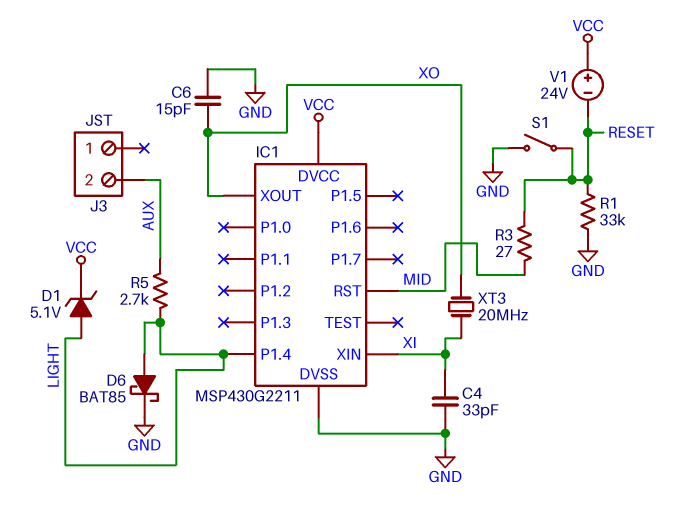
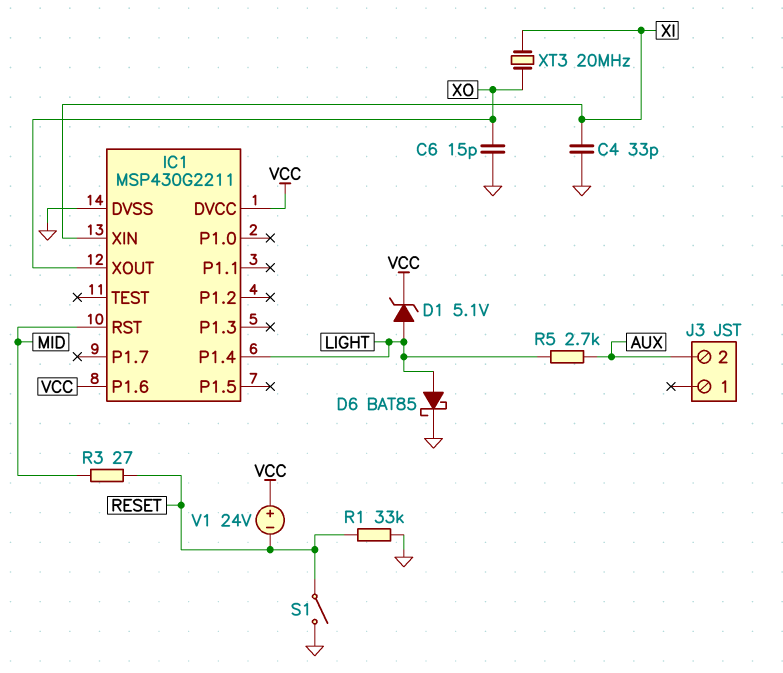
IC1 pin P1.6: none -> VCC

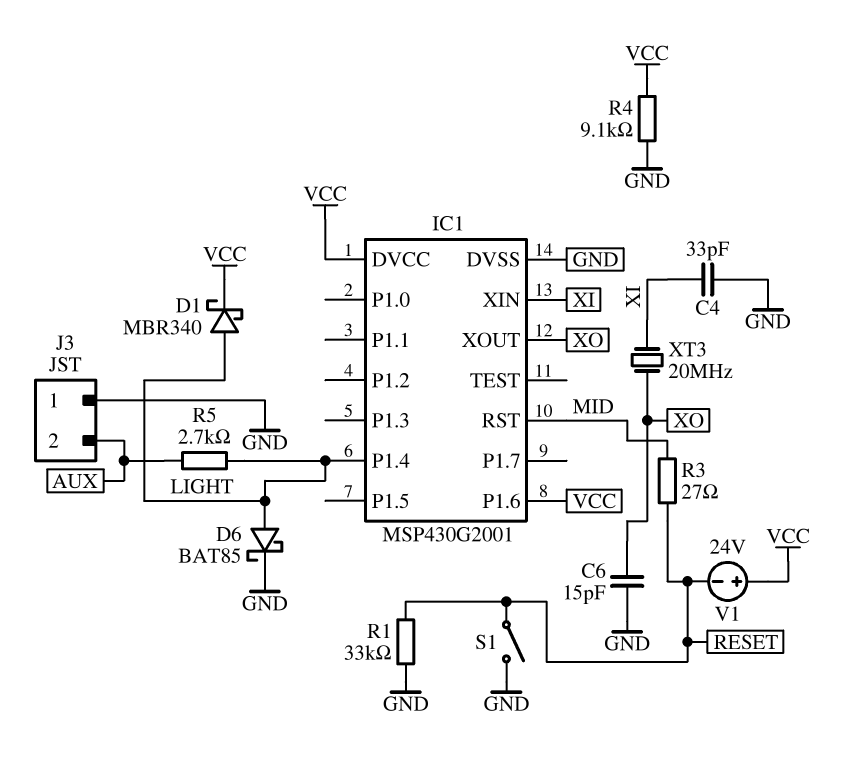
D1: zener 5.1V (A LIGHT, K VCC) -> schottky MBR340 (A LIGHT, K VCC)
IC1: MSP430G2211 -> MSP430G2001
J3 pin 1: none -> GND
R4: none -> 9.1k (GND, VCC)

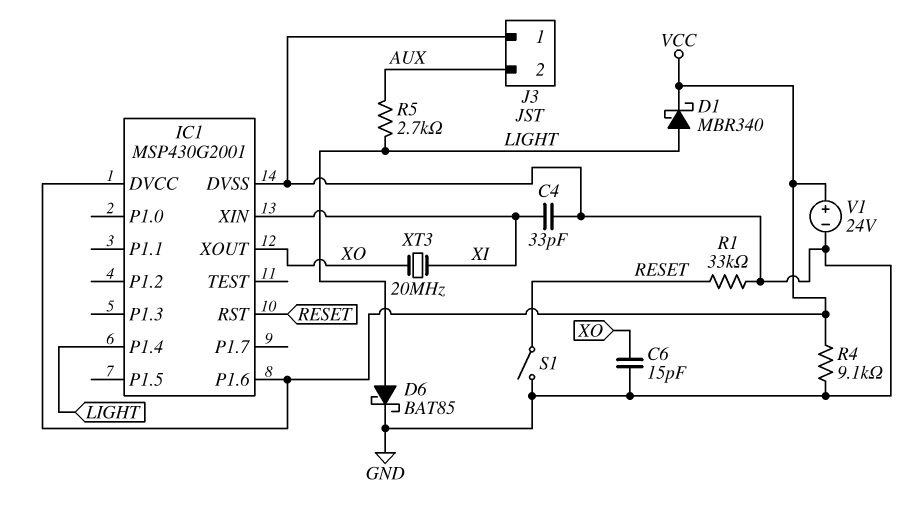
IC1 pin RST: MID -> RESET
R3: 27 (MID, RESET) -> none
V1: 24V (plus VCC, minus RESET) -> 24V (plus VCC, minus GND)

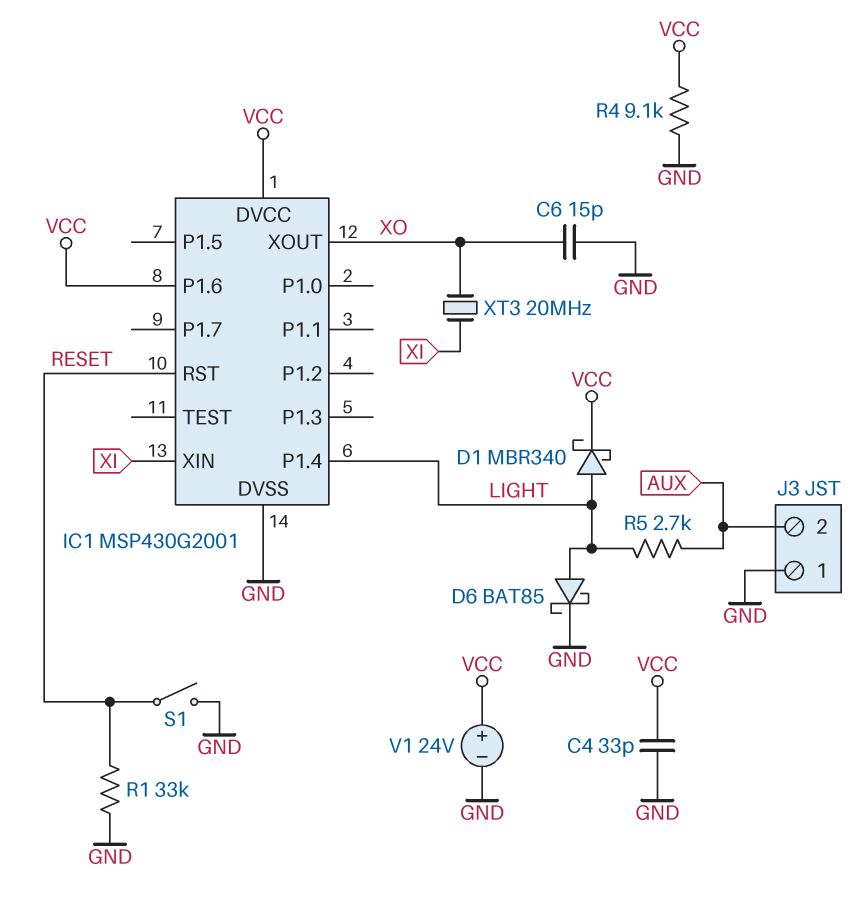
C4: 33pF (GND, XI) -> 33pF (GND, VCC)

